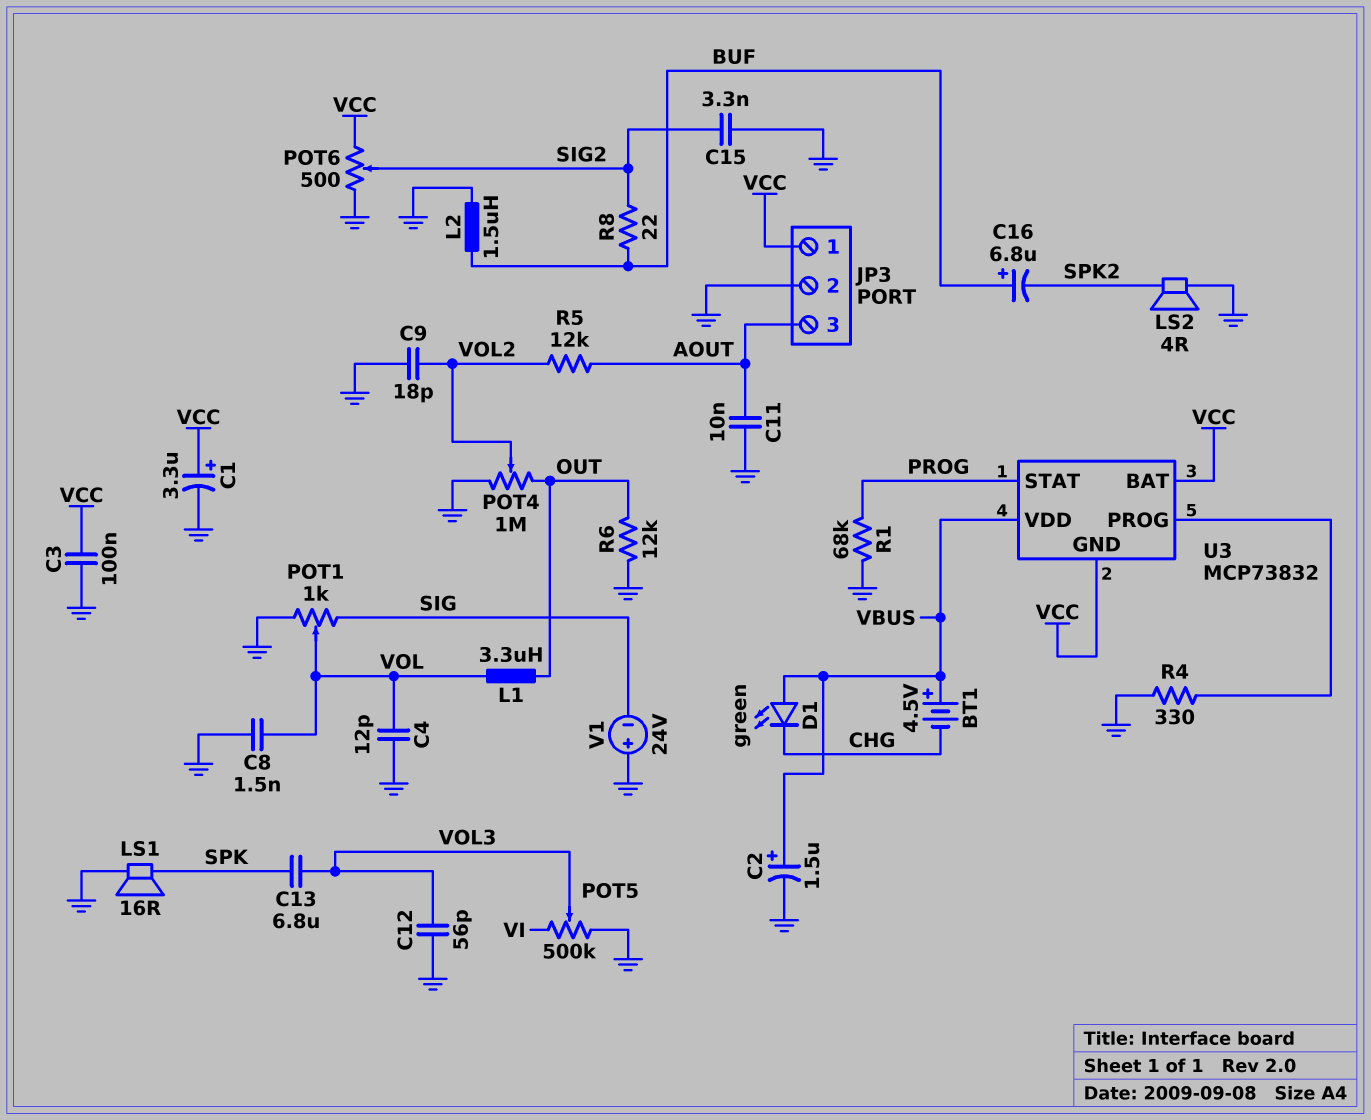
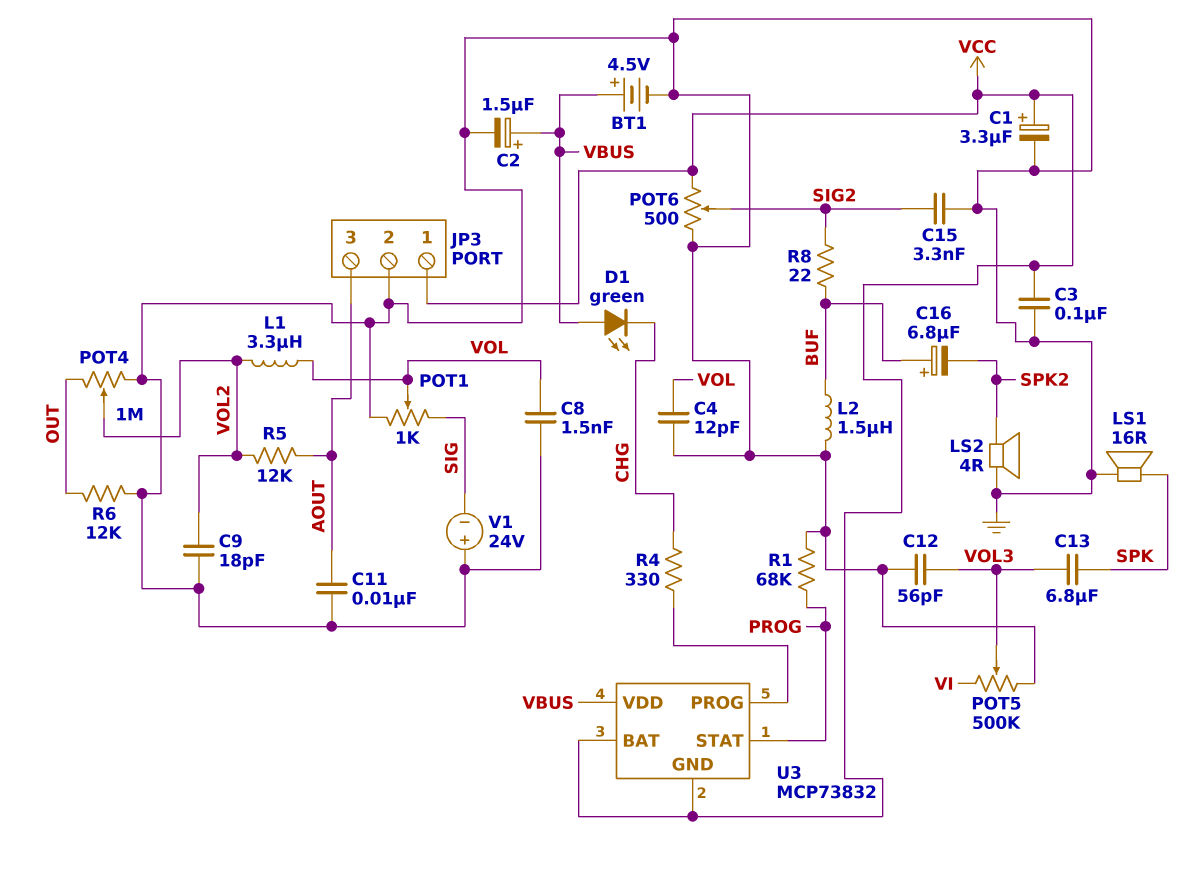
BT1: 4.5V (plus VBUS, minus CHG) -> 4.5V (plus VBUS, minus GND)
L1: 3.3uH (OUT, VOL) -> 3.3uH (VOL, VOL2)
R4: 330 (GND, U3/PROG) -> 330 (CHG, U3/PROG)

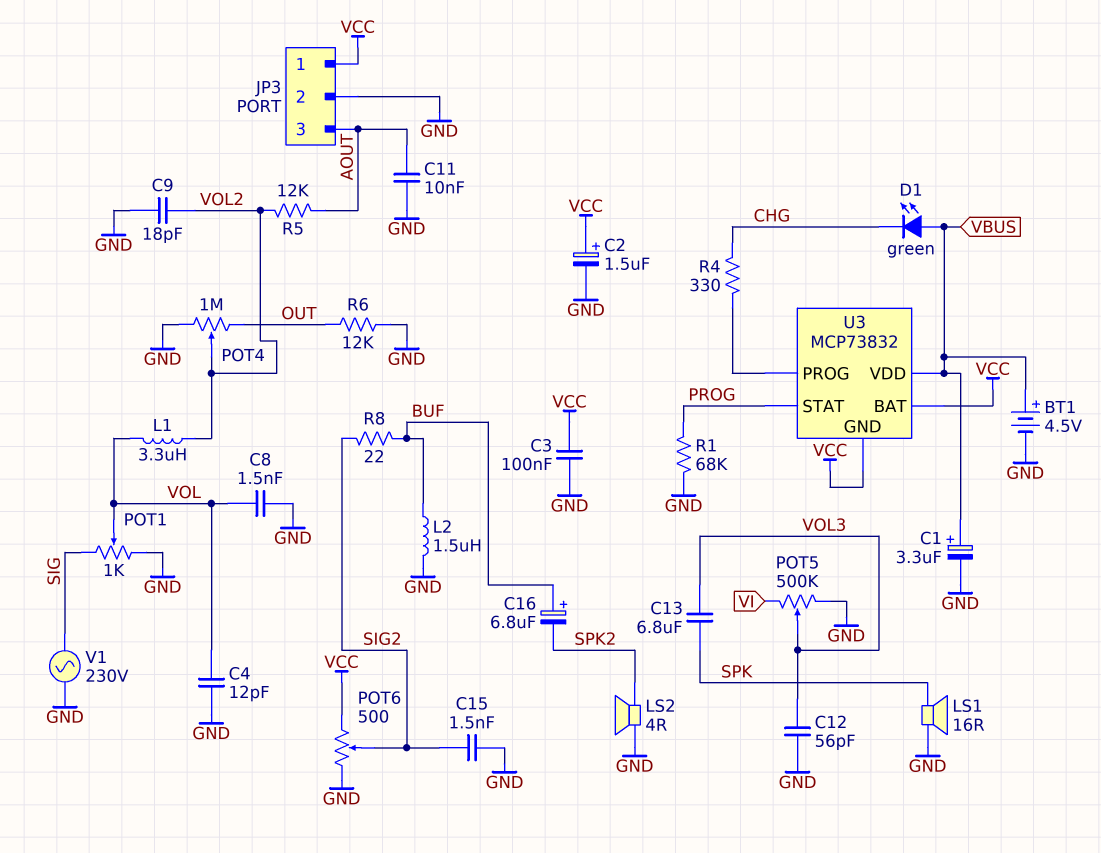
C1: 3.3uF (plus VCC, minus GND) -> 3.3uF (plus VBUS, minus GND)
C2: 1.5uF (plus VBUS, minus GND) -> 1.5uF (plus VCC, minus GND)
C15: 3.3nF (GND, SIG2) -> 1.5nF (GND, SIG2)
V1: 24V (plus GND, minus SIG) -> AC 230V (GND, SIG)

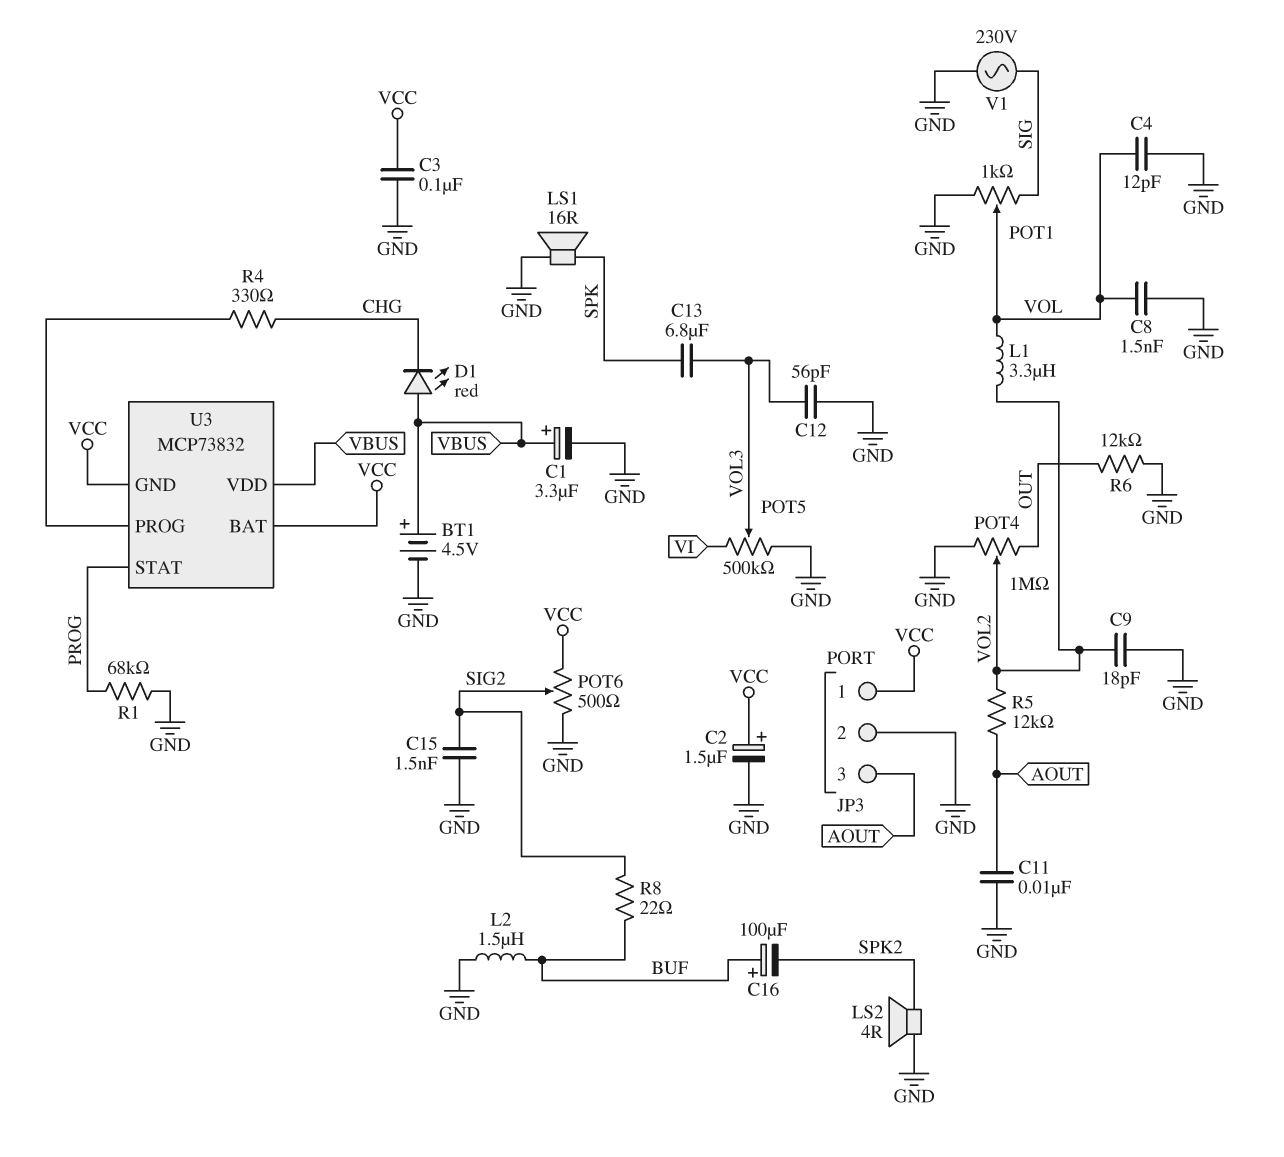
C16: 6.8uF (plus BUF, minus SPK2) -> 100uF (plus BUF, minus SPK2)
D1: LED green (A VBUS, K CHG) -> LED red (A VBUS, K CHG)

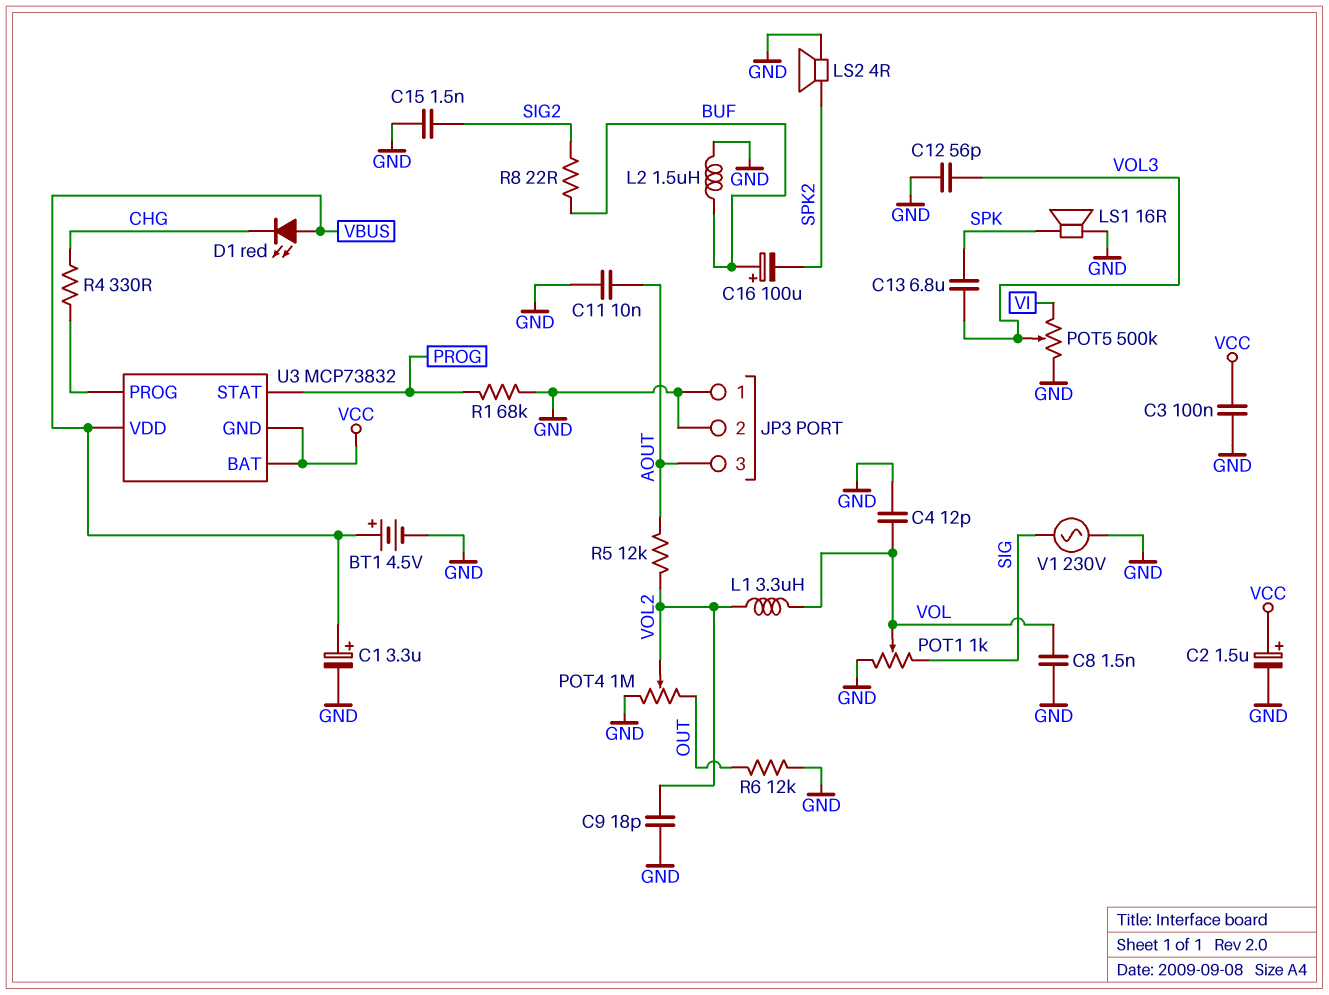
JP3 pin 1: VCC -> GND
POT6: 500 (GND, VCC, wiper SIG2) -> none

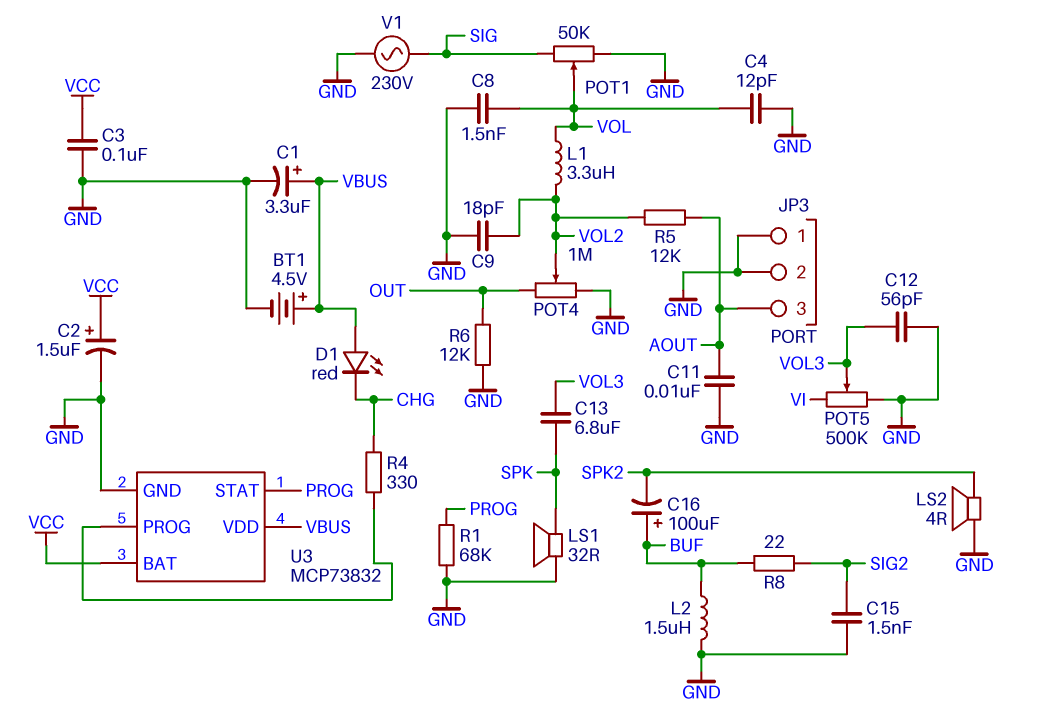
LS1: speaker 16R (GND, SPK) -> speaker 32R (GND, SPK)
POT1: 1k (GND, SIG, wiper VOL) -> 50k (GND, SIG, wiper VOL)
U3 pin GND: VCC -> GND

